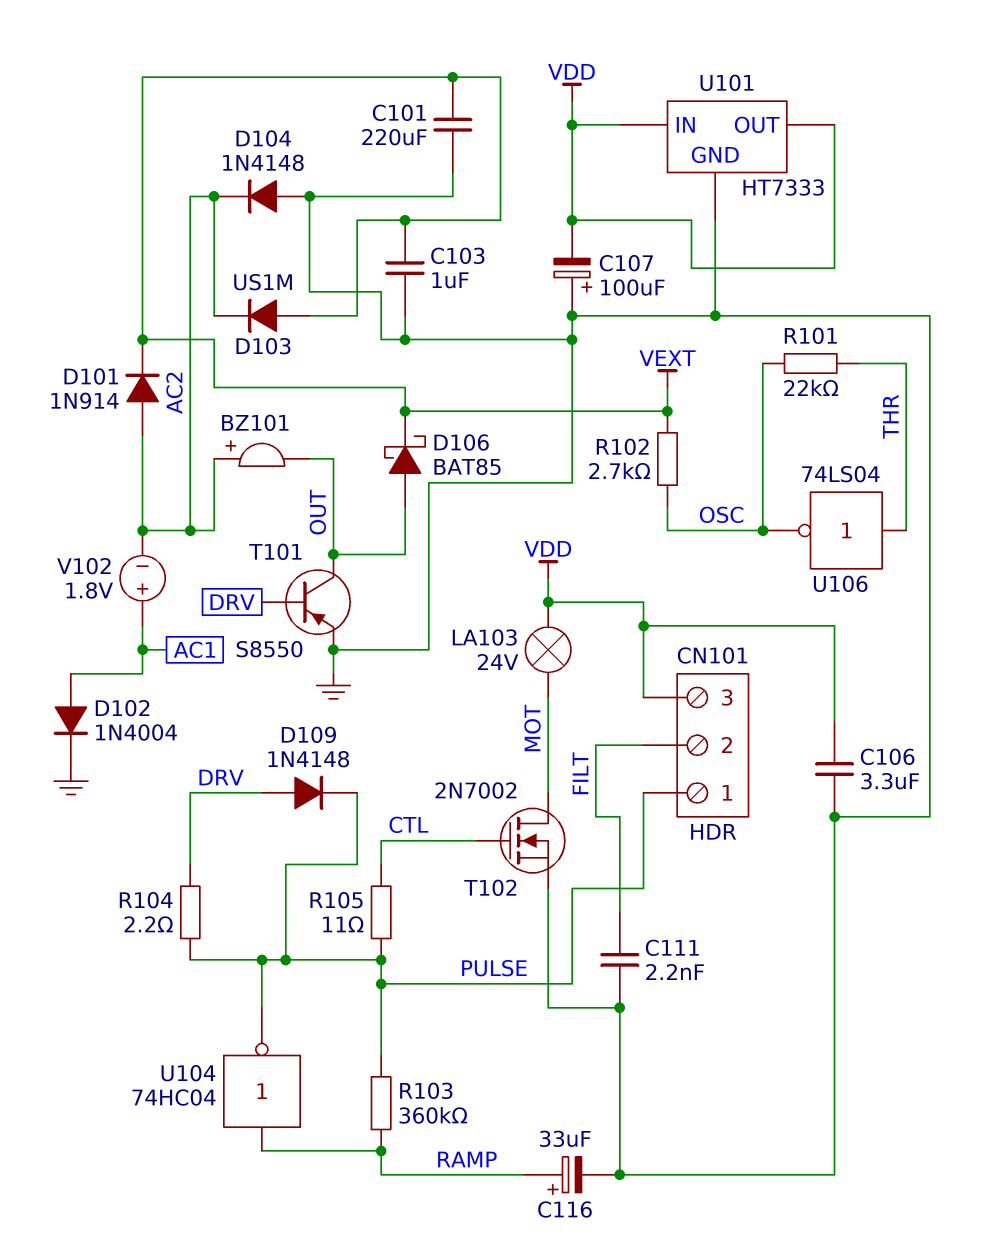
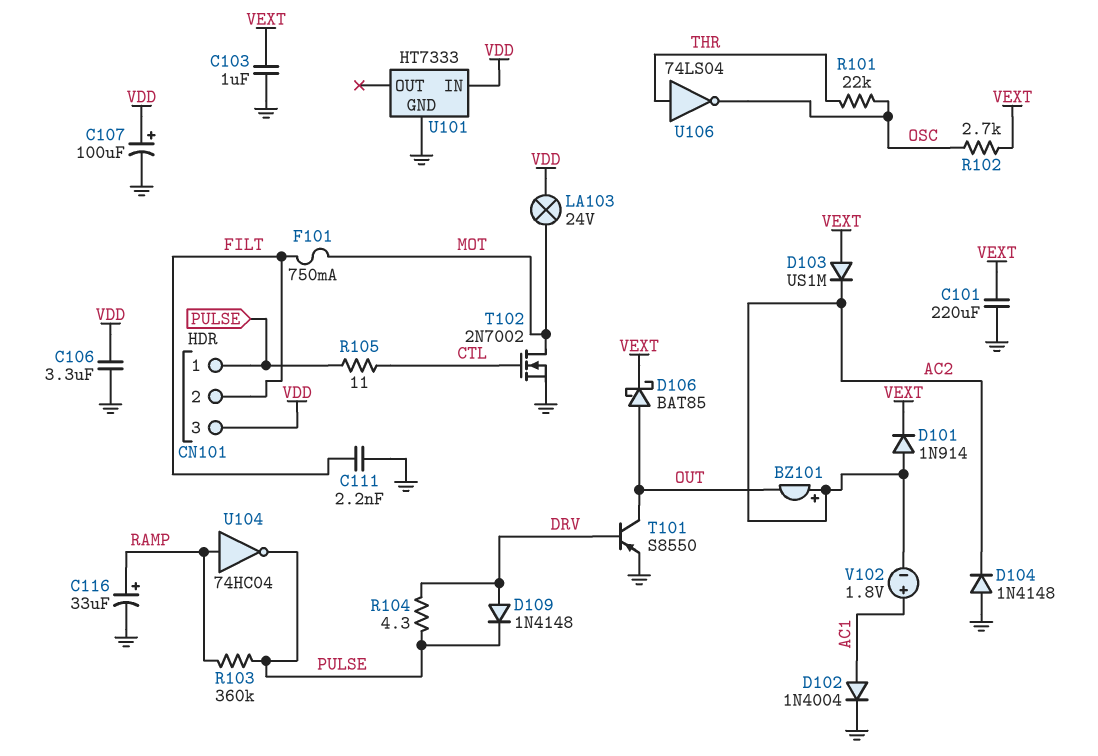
C107: 100uF (plus GND, minus VDD) -> 100uF (plus VDD, minus GND)
F101: none -> 750mA (FILT, MOT)
R104: 2.2 (DRV, PULSE) -> 4.3 (DRV, PULSE)
U101 pin OUT: VDD -> none

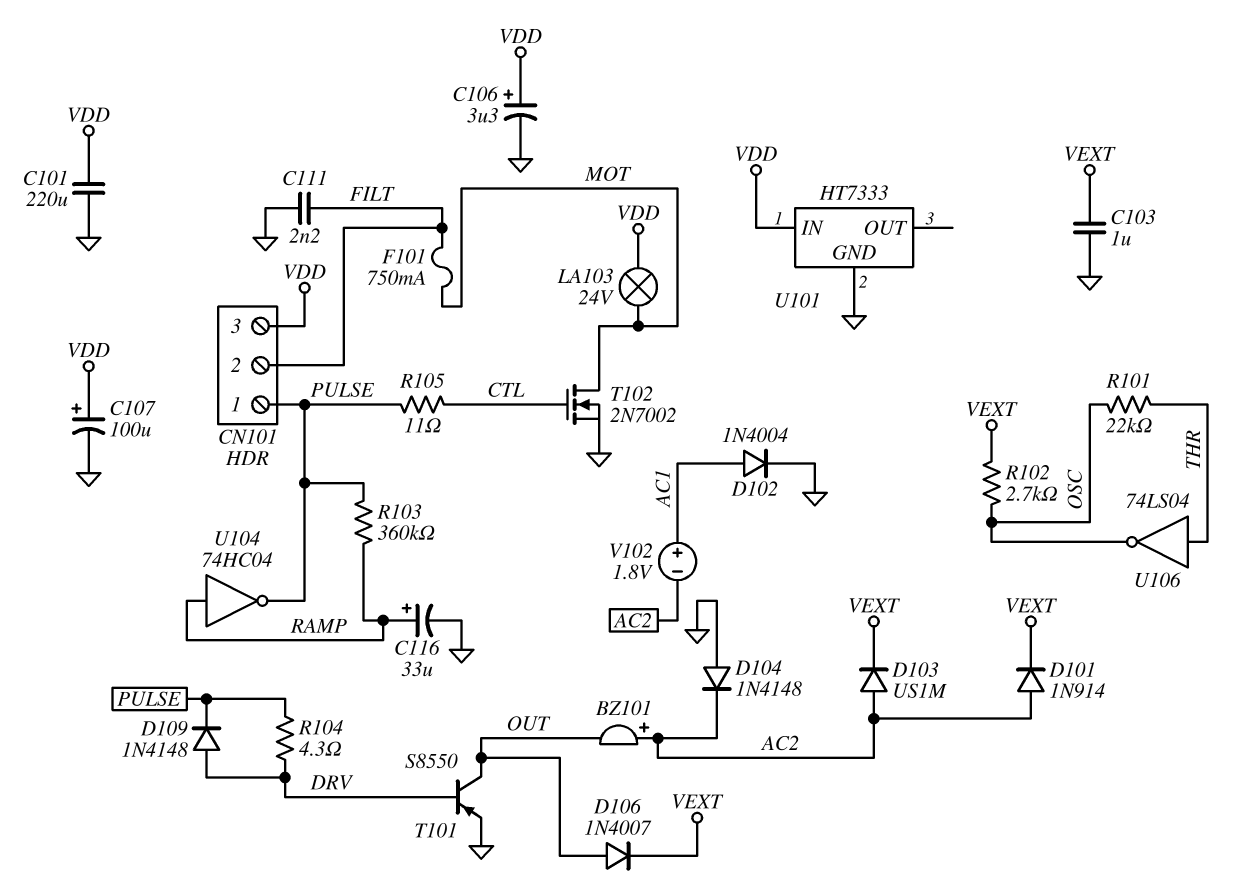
C101: 220uF (GND, VEXT) -> 220uF (GND, VDD)
C106: 3.3uF (GND, VDD) -> 3.3uF (plus VDD, minus GND)
D103: diode US1M (A VEXT, K AC2) -> diode US1M (A AC2, K VEXT)
D106: schottky BAT85 (A OUT, K VEXT) -> diode 1N4007 (A OUT, K VEXT)

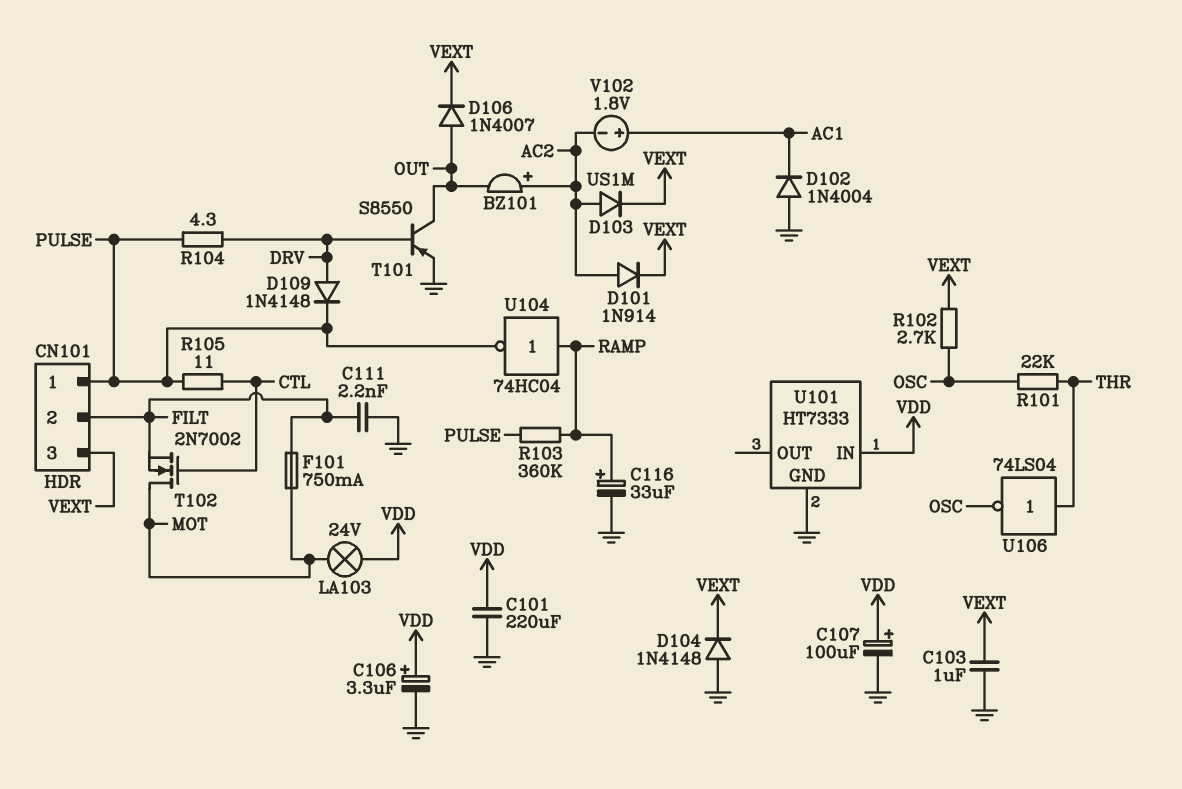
CN101 pin 3: VDD -> VEXT
D102: diode 1N4004 (A AC1, K GND) -> diode 1N4004 (A GND, K AC1)
D104: diode 1N4148 (A GND, K AC2) -> diode 1N4148 (A GND, K VEXT)
T102: NMOS 2N7002 (G CTL, D MOT, S GND) -> NMOS 2N7002 (G CTL, D MOT, S FILT)

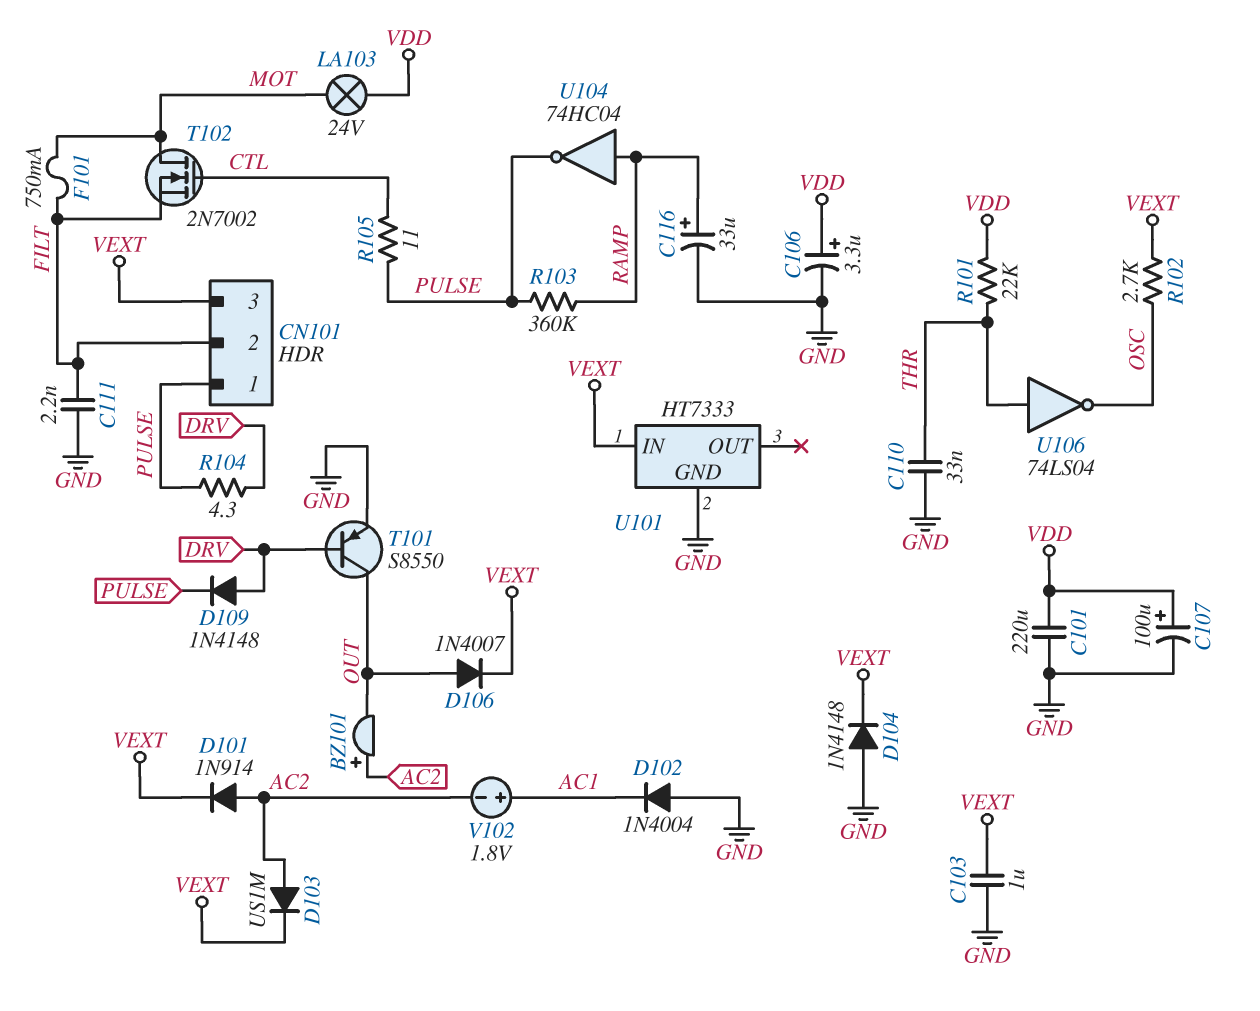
C110: none -> 33nF (GND, THR)
R101: 22k (OSC, THR) -> 22k (THR, VDD)
U101 pin IN: VDD -> VEXT

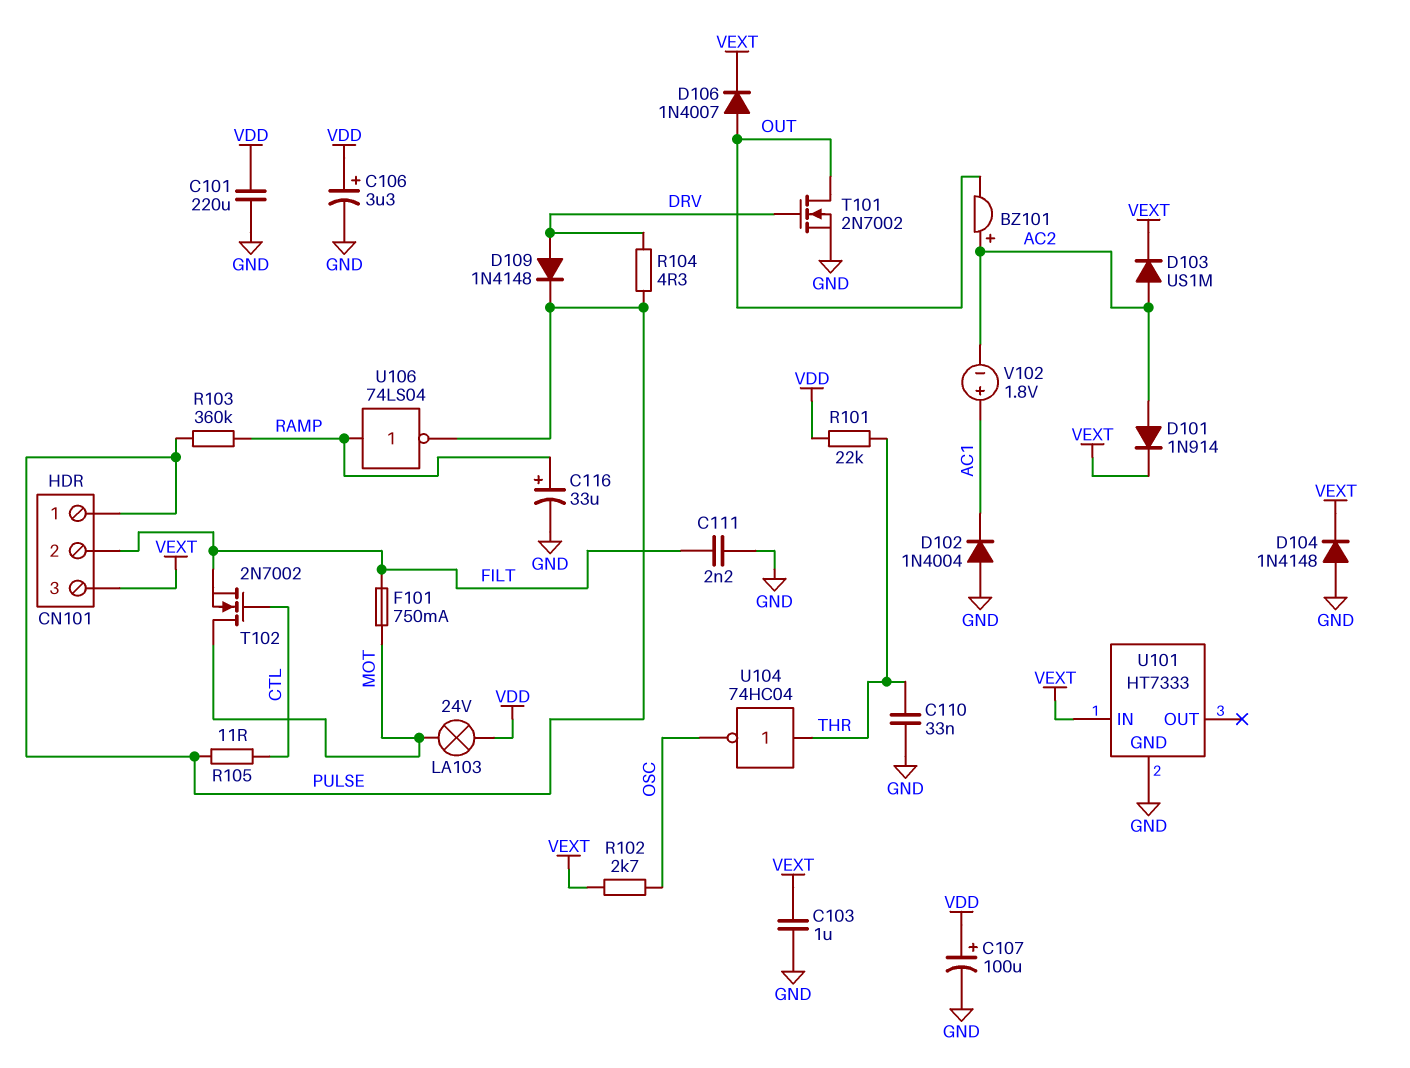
T101: PNP S8550 (B DRV, C OUT, E GND) -> NMOS 2N7002 (G DRV, D OUT, S GND)
U104: NOT 74HC04 (in RAMP, out PULSE) -> NOT 74HC04 (in THR, out OSC)
U106: NOT 74LS04 (in THR, out OSC) -> NOT 74LS04 (in RAMP, out PULSE)

